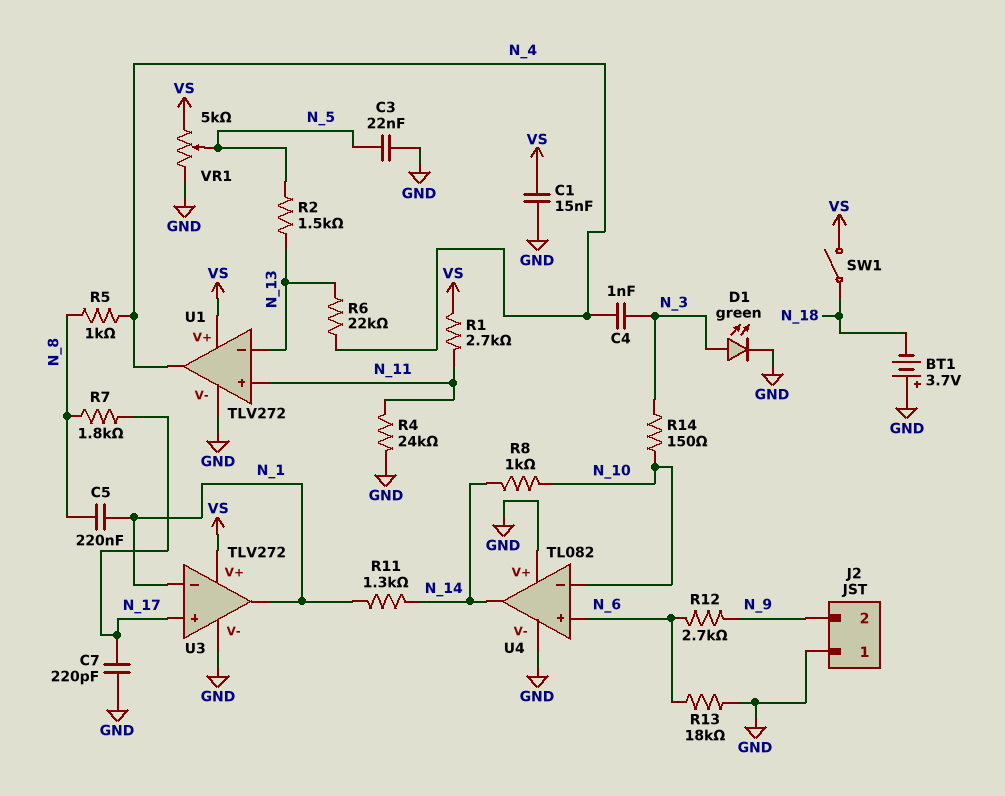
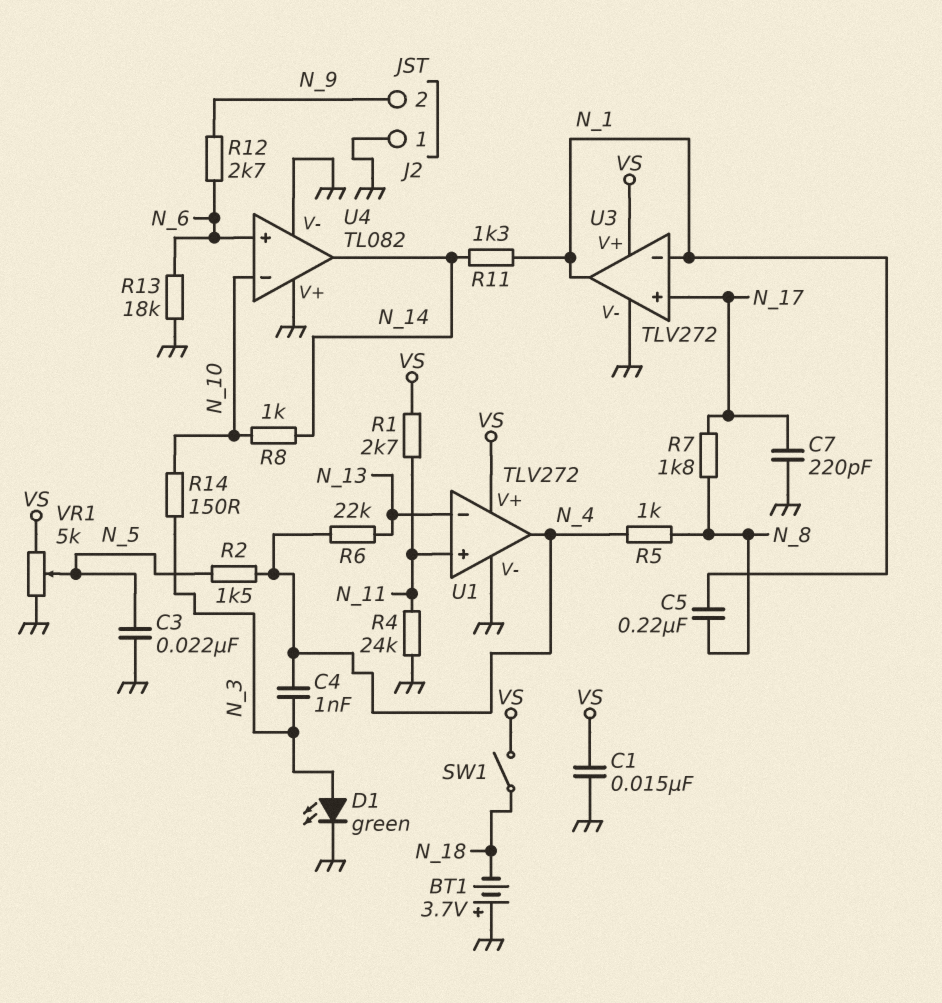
R2: 1.5k (N_5, N_13) -> 1.5k (N_4, N_5)

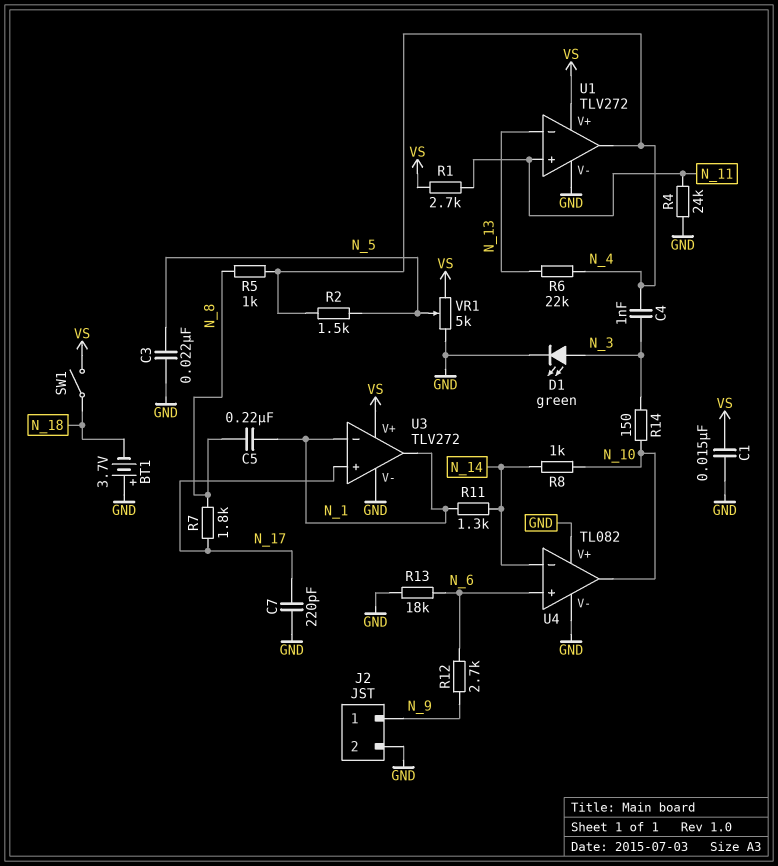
J2 pin 1: GND -> N_9
J2 pin 2: N_9 -> GND
U4 pin in-: N_10 -> N_14
U4 pin out: N_14 -> N_10

